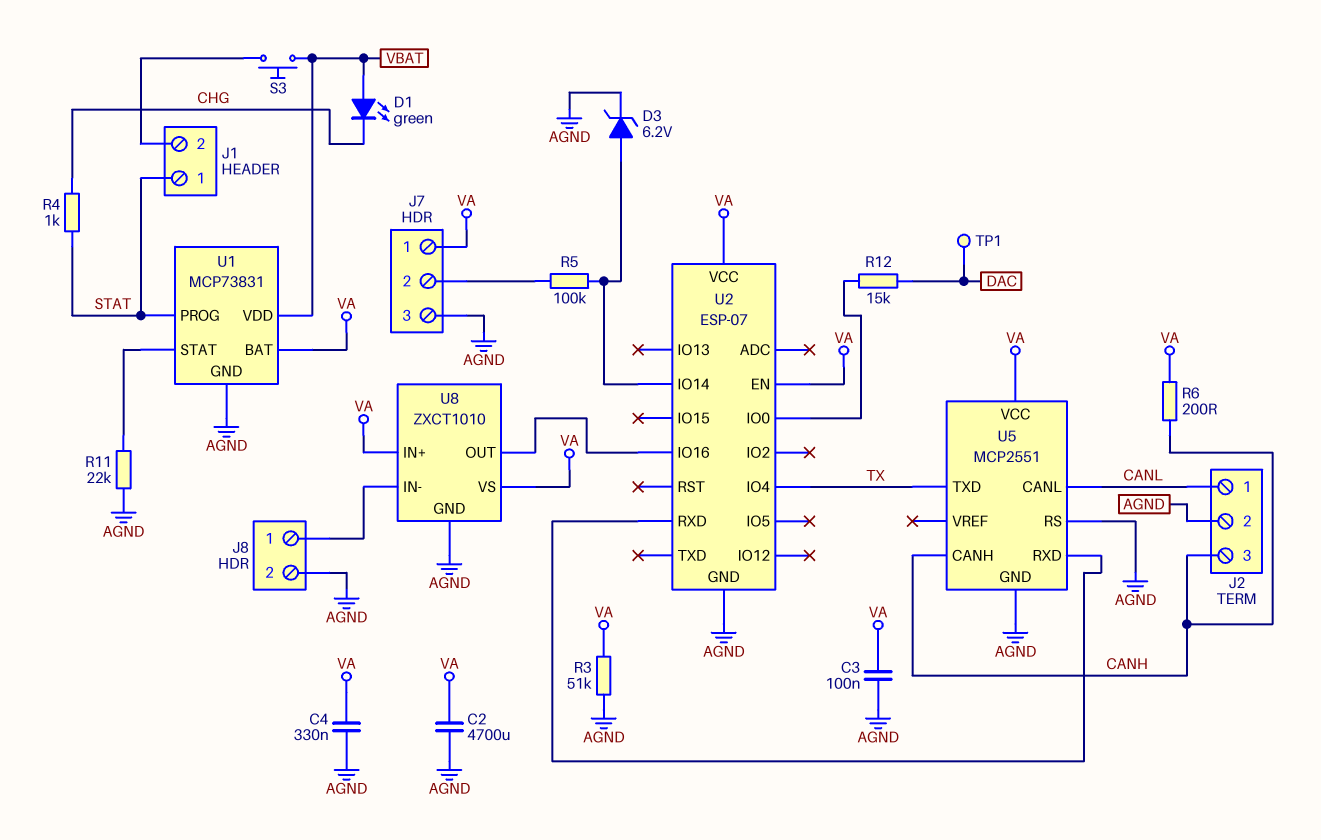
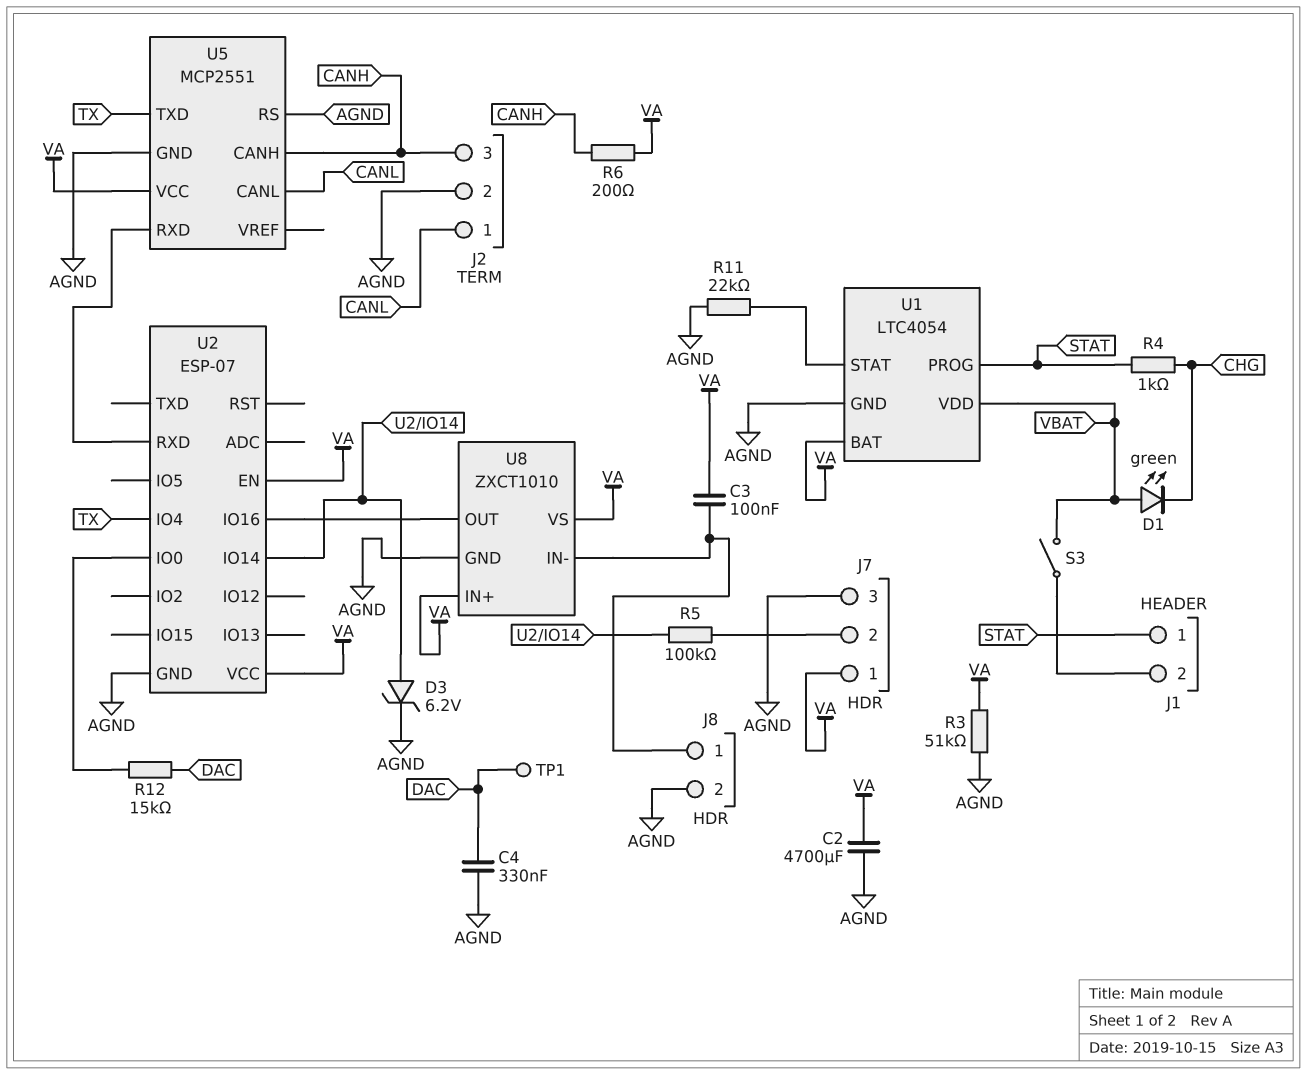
C3: 100nF (AGND, VA) -> 100nF (J8/1, VA)
C4: 330nF (AGND, VA) -> 330nF (AGND, DAC)
S3: button (J1/2, VBAT) -> switch (J1/2, VBAT)
U1: MCP73831 -> LTC4054

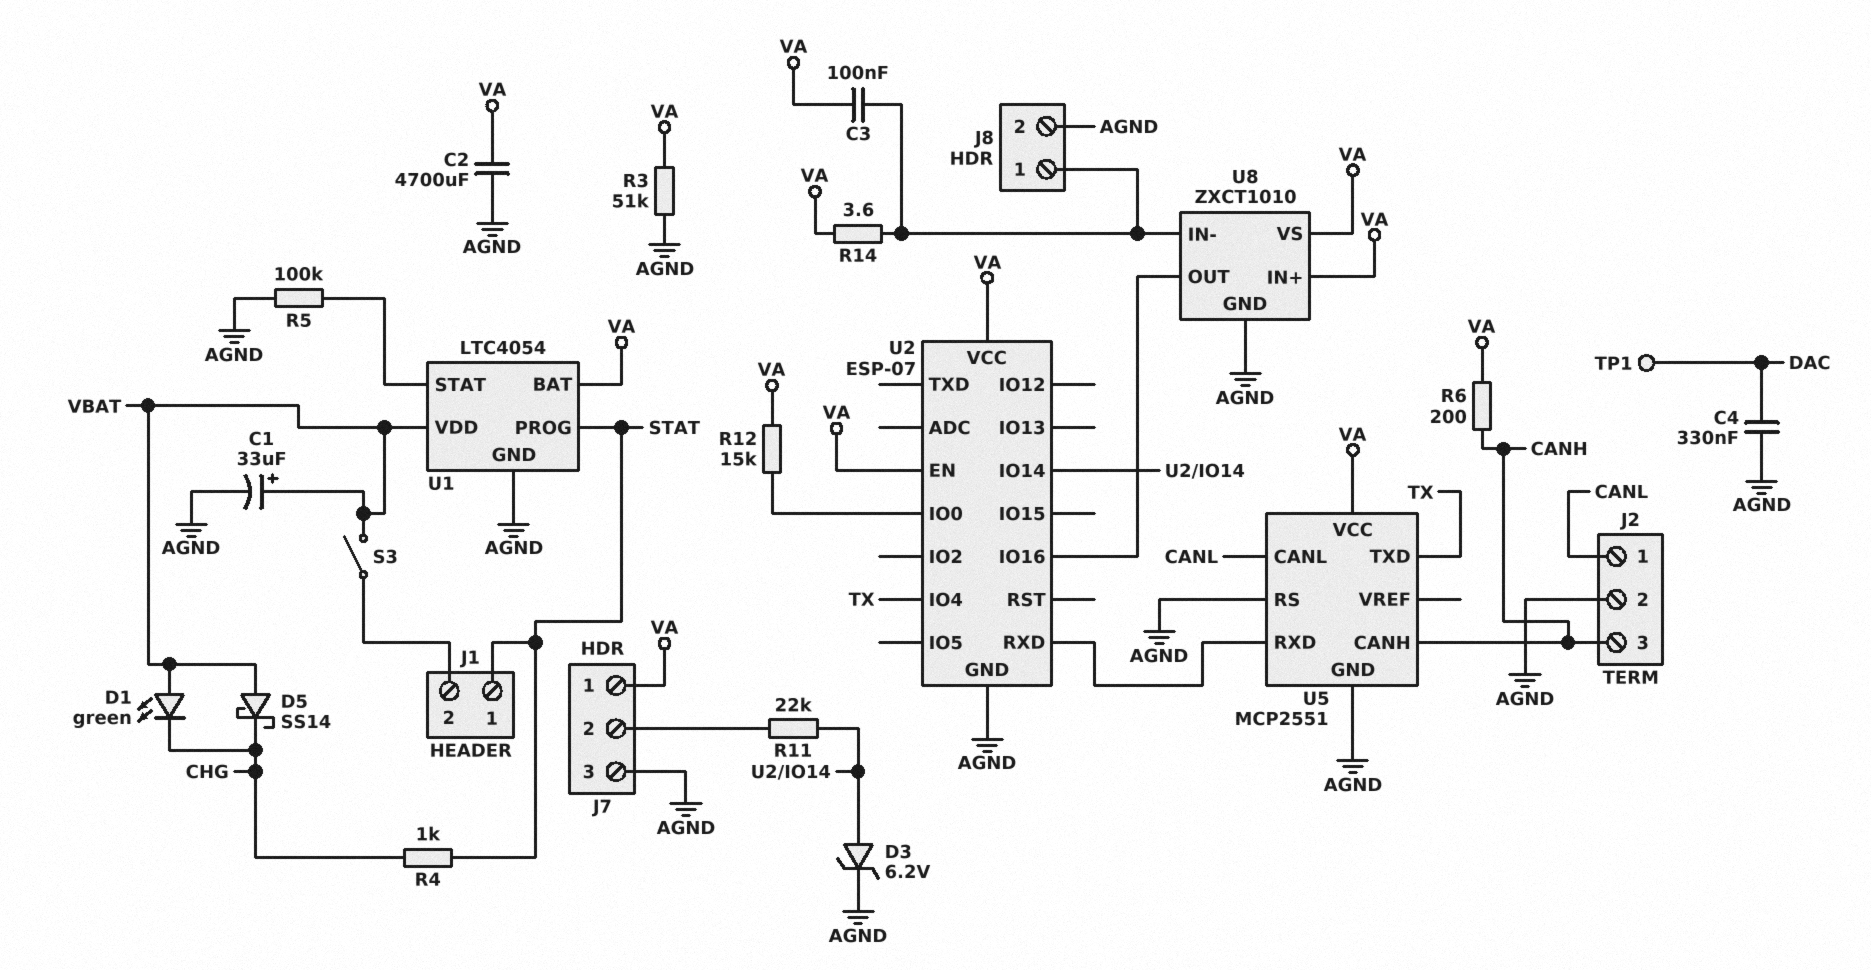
C1: none -> 33uF (plus VBAT, minus AGND)
D5: none -> schottky SS14 (A VBAT, K CHG)
R5: 100k (J7/2, U2/IO14) -> 100k (AGND, U1/STAT)
R11: 22k (AGND, U1/STAT) -> 22k (J7/2, U2/IO14)
R12: 15k (DAC, U2/IO0) -> 15k (U2/IO0, VA)
R14: none -> 3.6 (J8/1, VA)

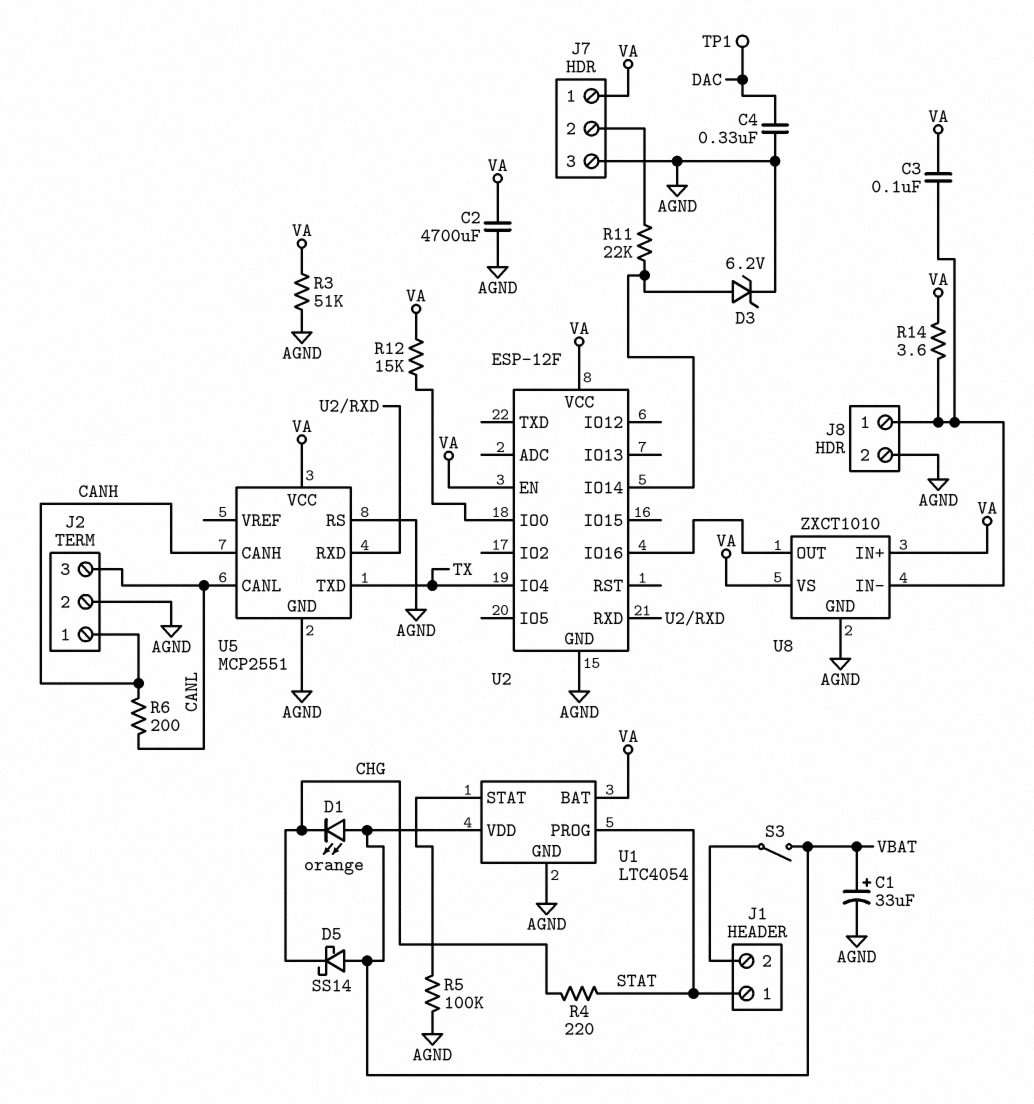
D1: LED green (A VBAT, K CHG) -> LED orange (A VBAT, K CHG)
J2 pin 1: CANL -> CANH
J2 pin 3: CANH -> CANL
R4: 1k (CHG, STAT) -> 220 (CHG, STAT)
R6: 200 (CANH, VA) -> 200 (CANH, CANL)
U2: ESP-07 -> ESP-12F

